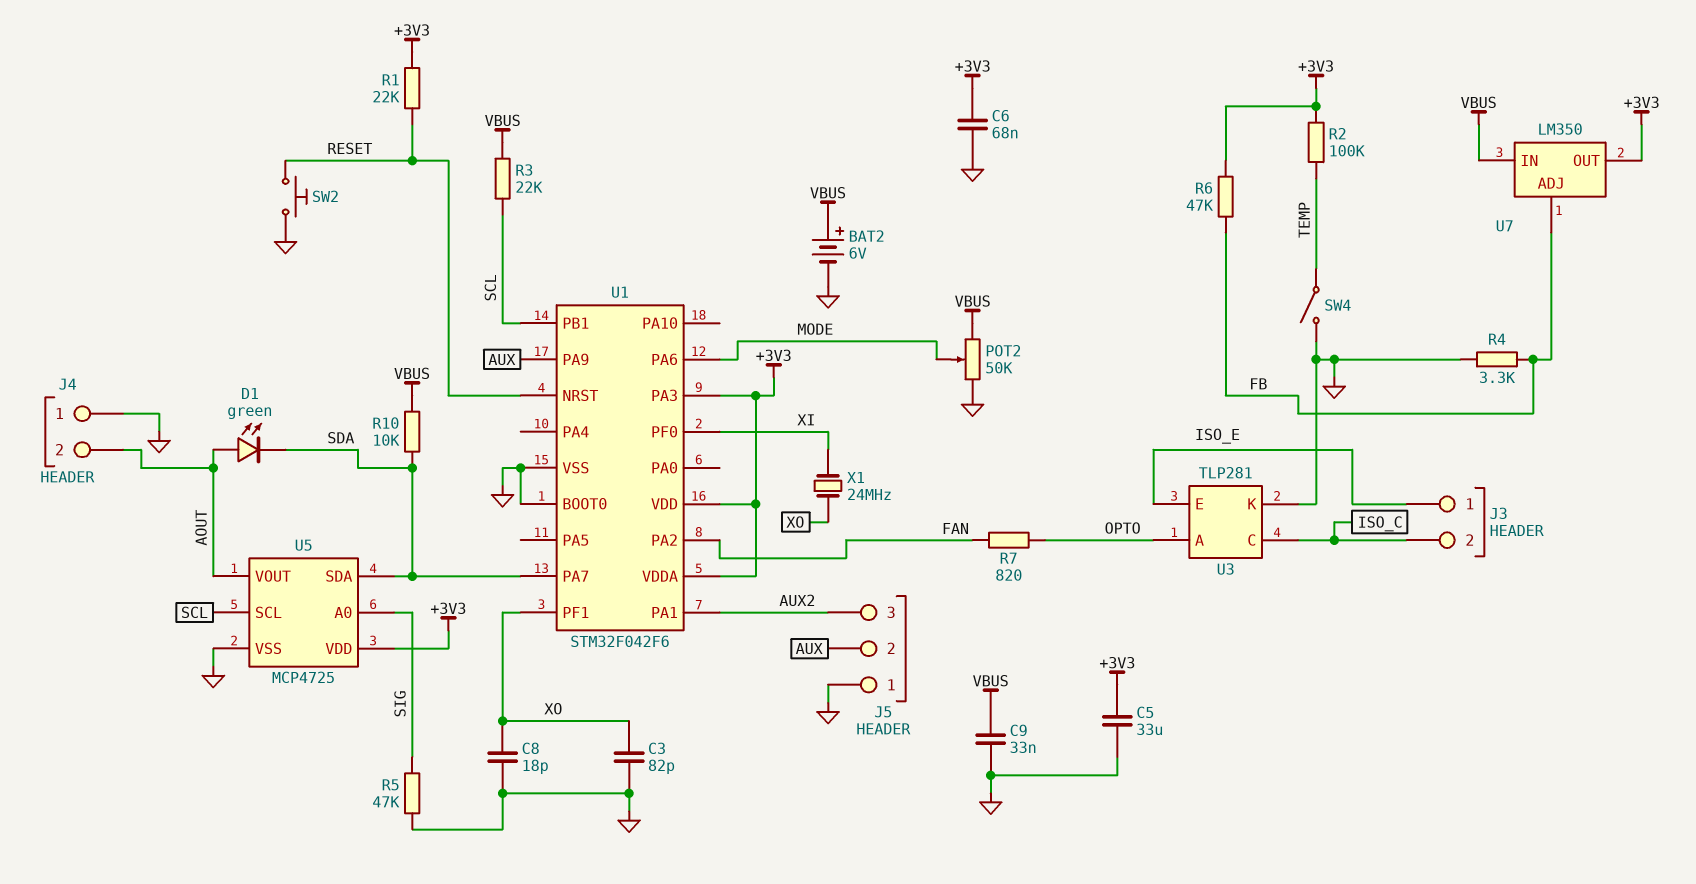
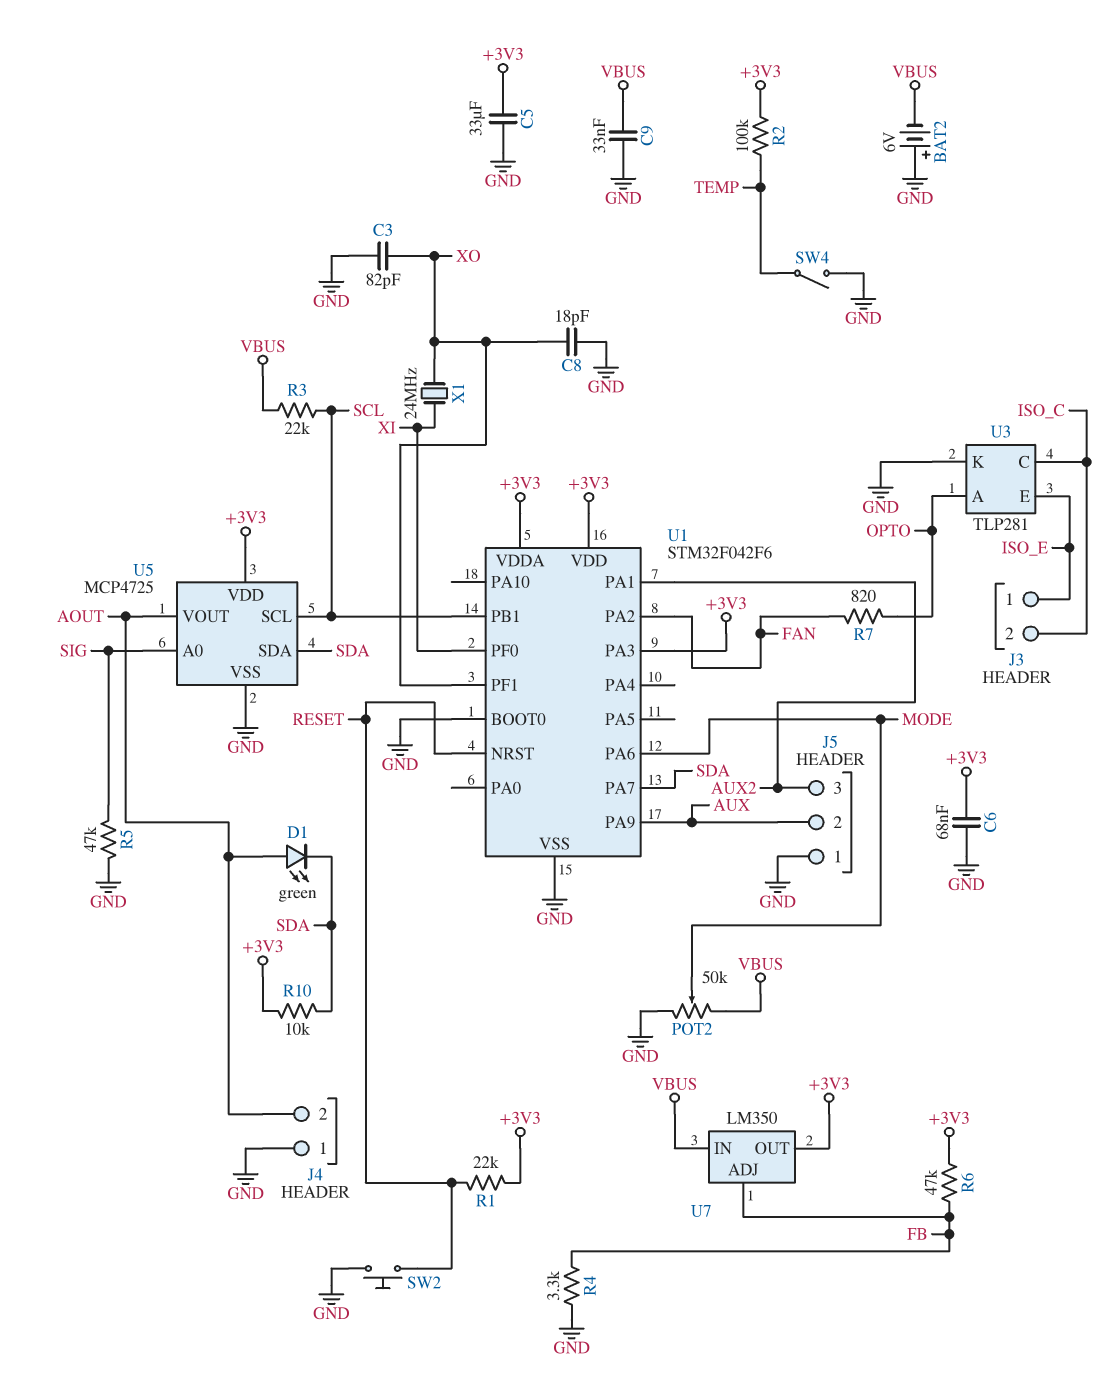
BAT2: 6V (plus VBUS, minus GND) -> 6V (plus GND, minus VBUS)
R10: 10k (SDA, VBUS) -> 10k (+3V3, SDA)

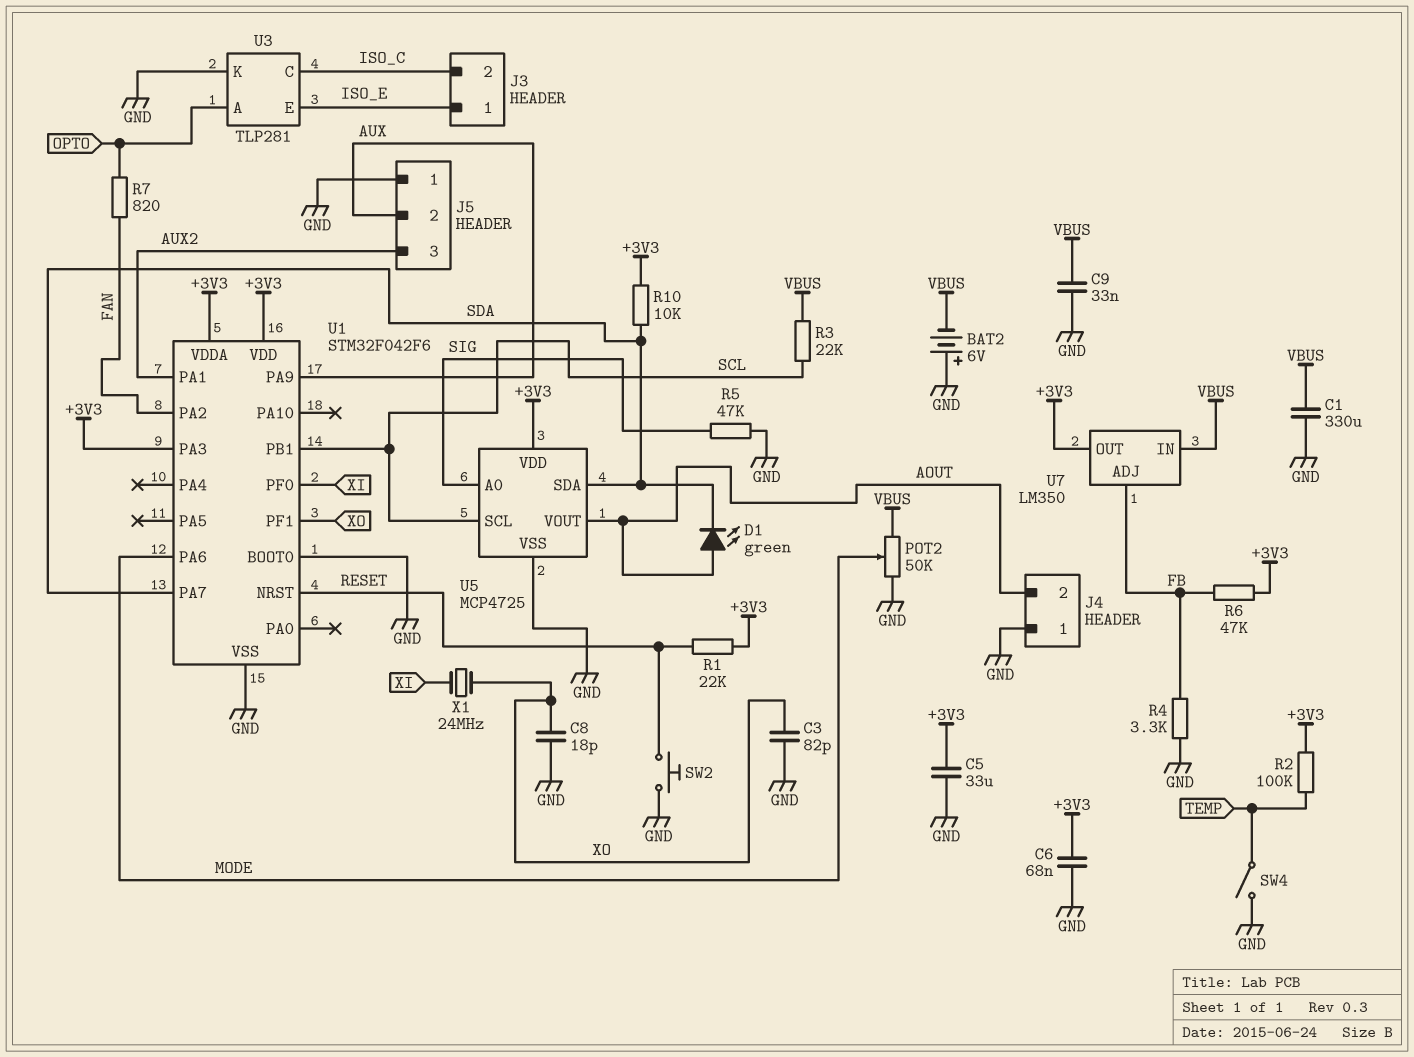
C1: none -> 330uF (GND, VBUS)

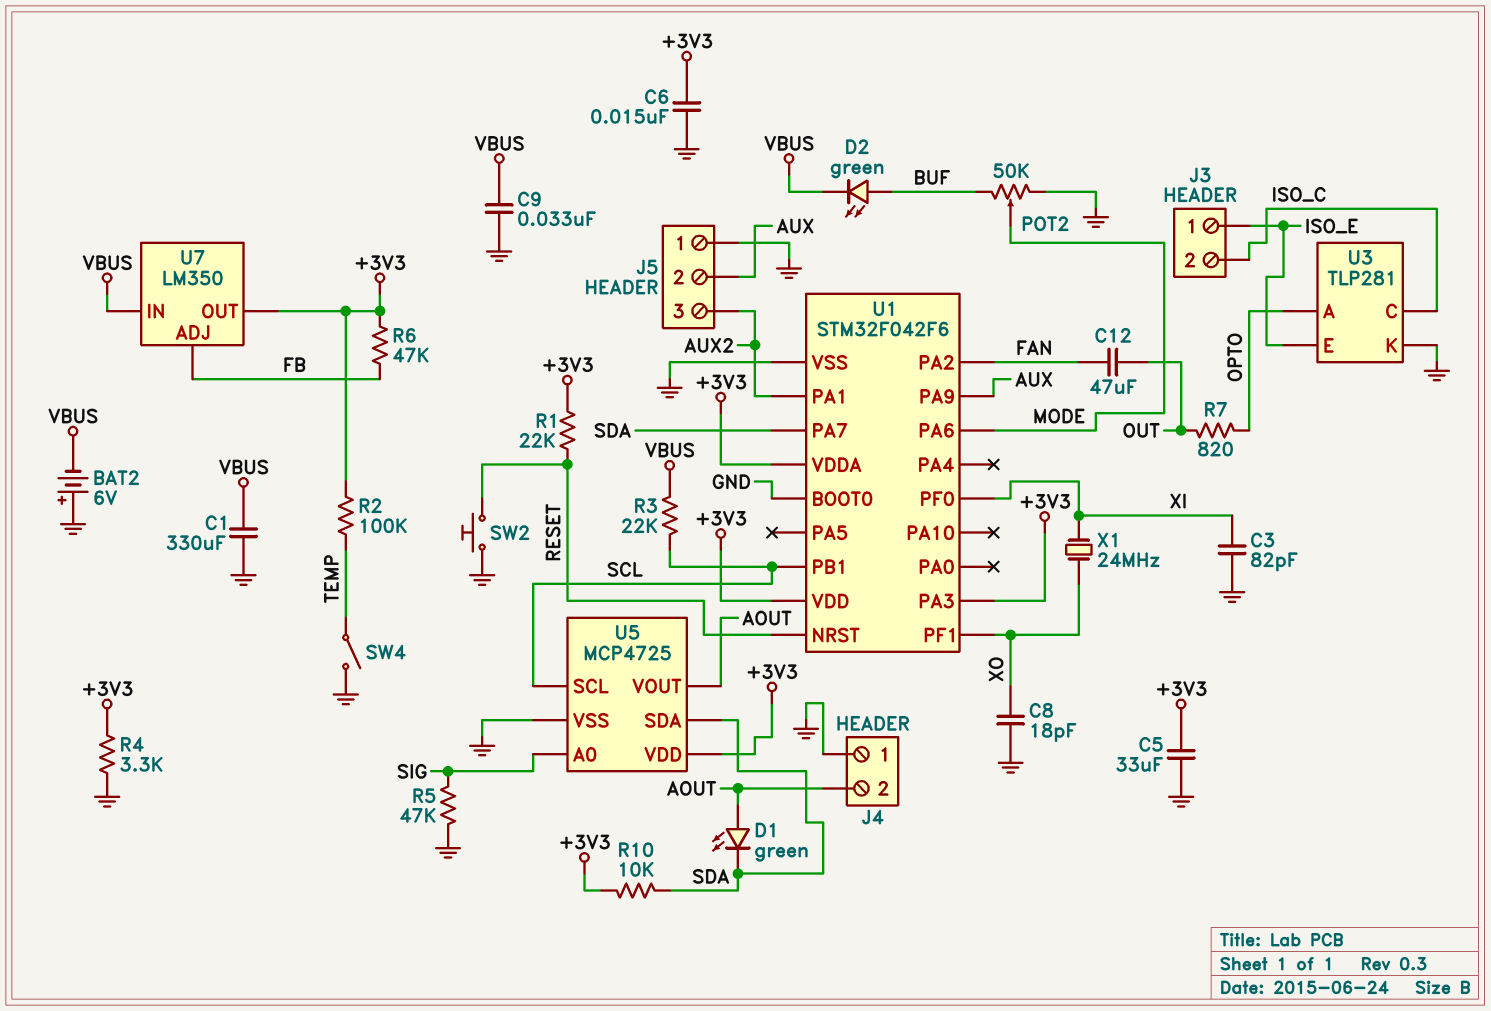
C3: 82pF (GND, XO) -> 82pF (GND, XI)
C6: 68nF (+3V3, GND) -> 15nF (+3V3, GND)
C12: none -> 47uF (FAN, OUT)
D2: none -> LED green (A BUF, K VBUS)
POT2: 50k (GND, VBUS, wiper MODE) -> 50k (BUF, GND, wiper MODE)
R4: 3.3k (FB, GND) -> 3.3k (+3V3, GND)
R7: 820 (FAN, OPTO) -> 820 (OPTO, OUT)

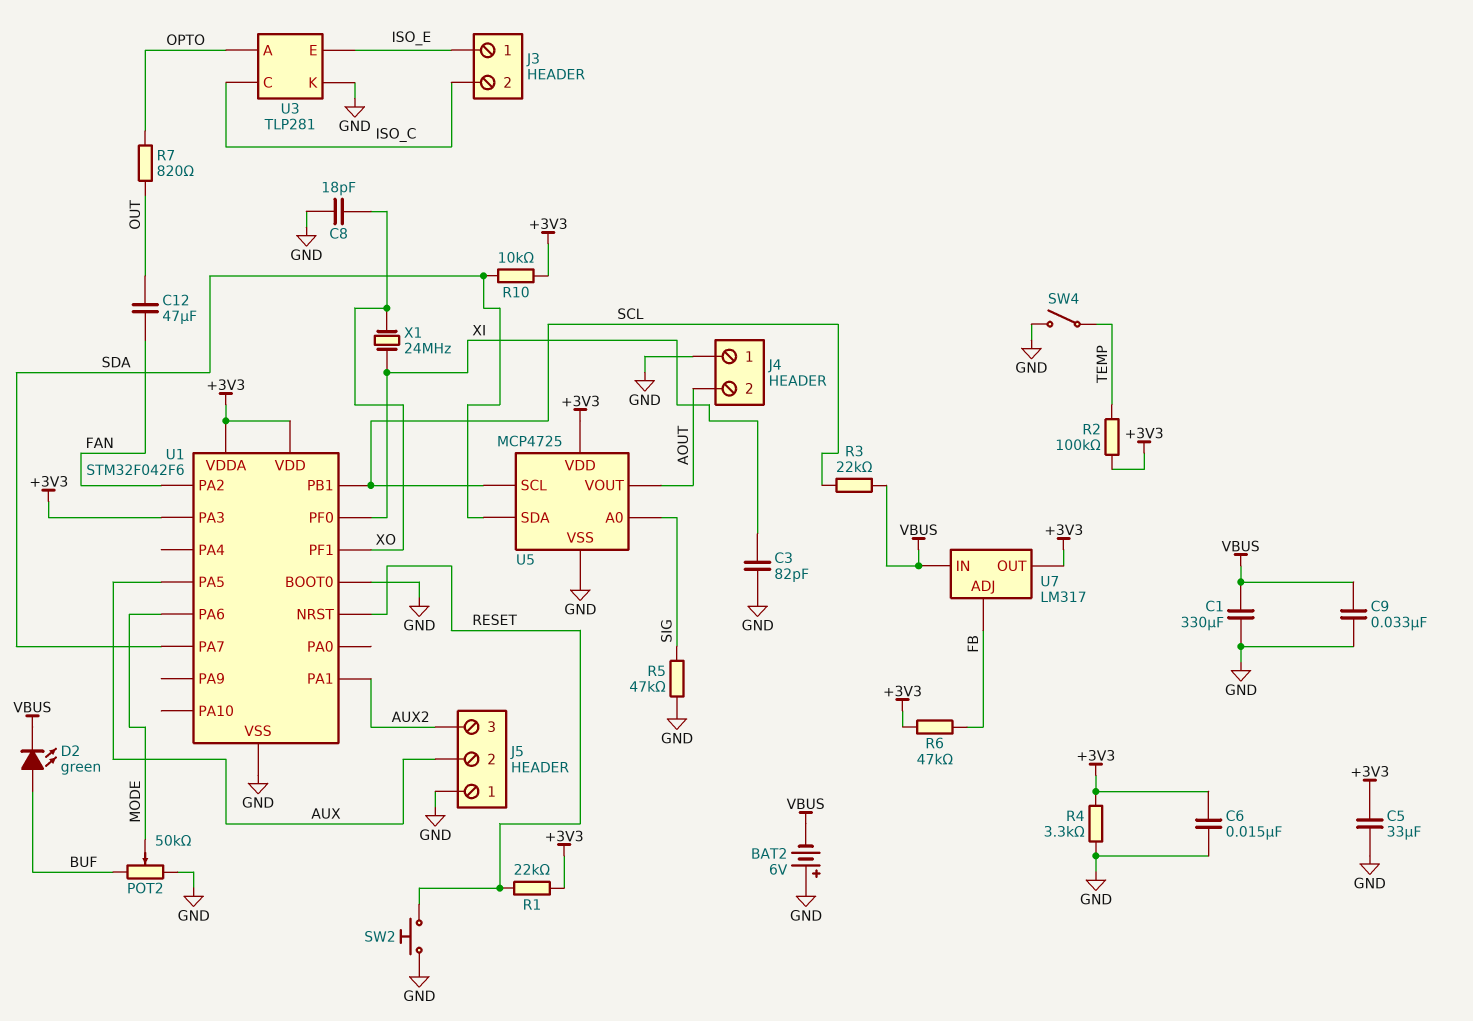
D1: LED green (A AOUT, K SDA) -> none
U1 pin PA5: none -> AUX
U1 pin PA9: AUX -> none
U7: LM350 -> LM317

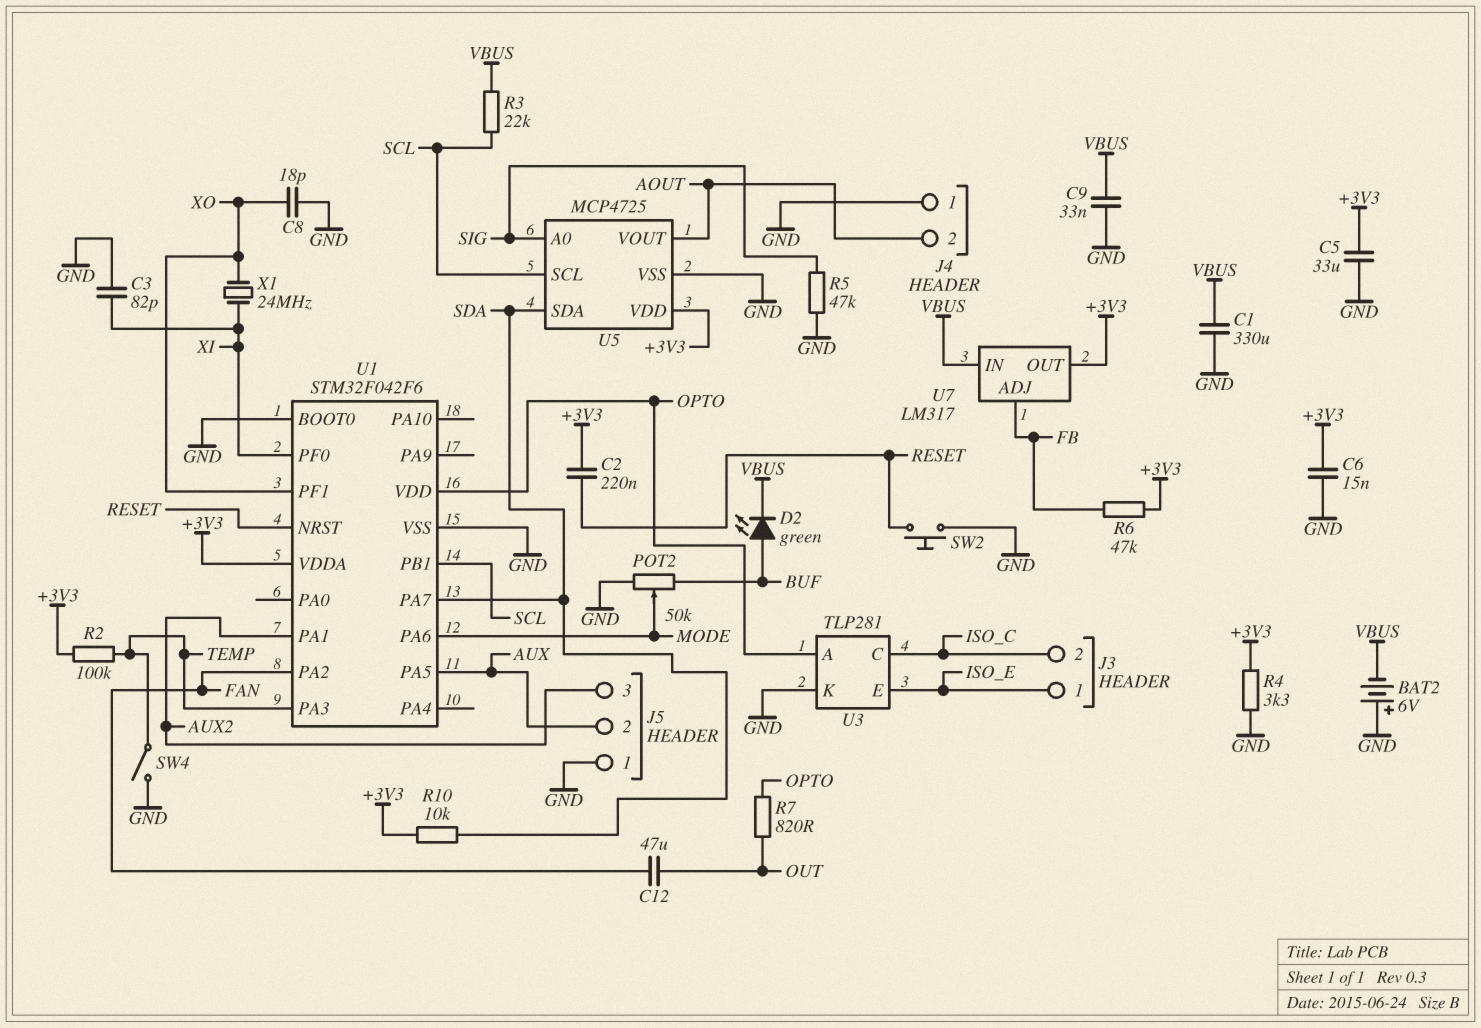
C2: none -> 220nF (+3V3, RESET)
R1: 22k (+3V3, RESET) -> none
U1 pin PA3: +3V3 -> TEMP
U1 pin VDD: +3V3 -> OPTO

